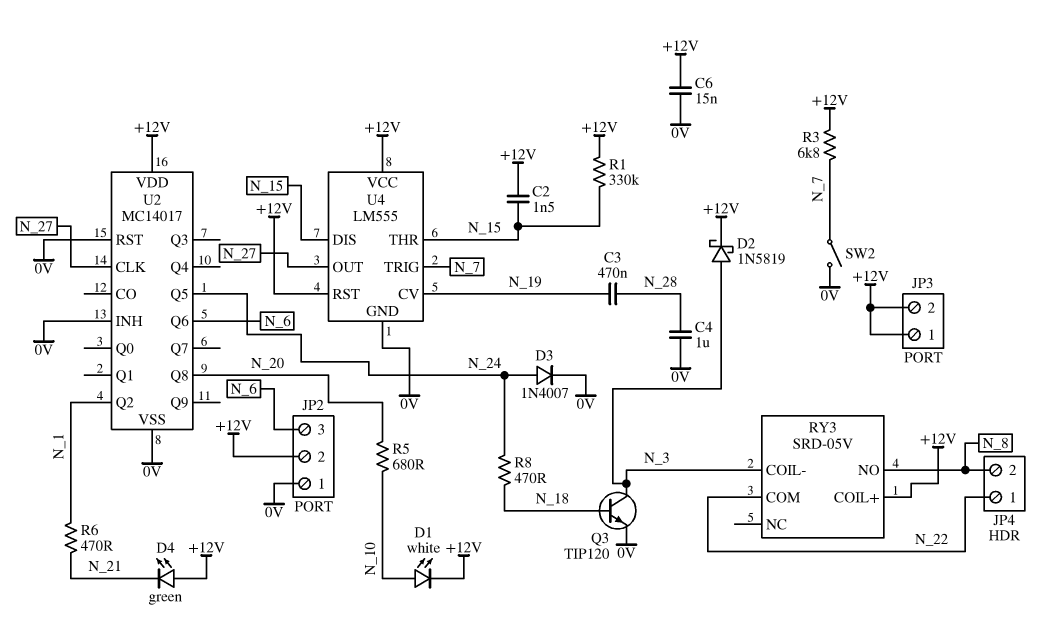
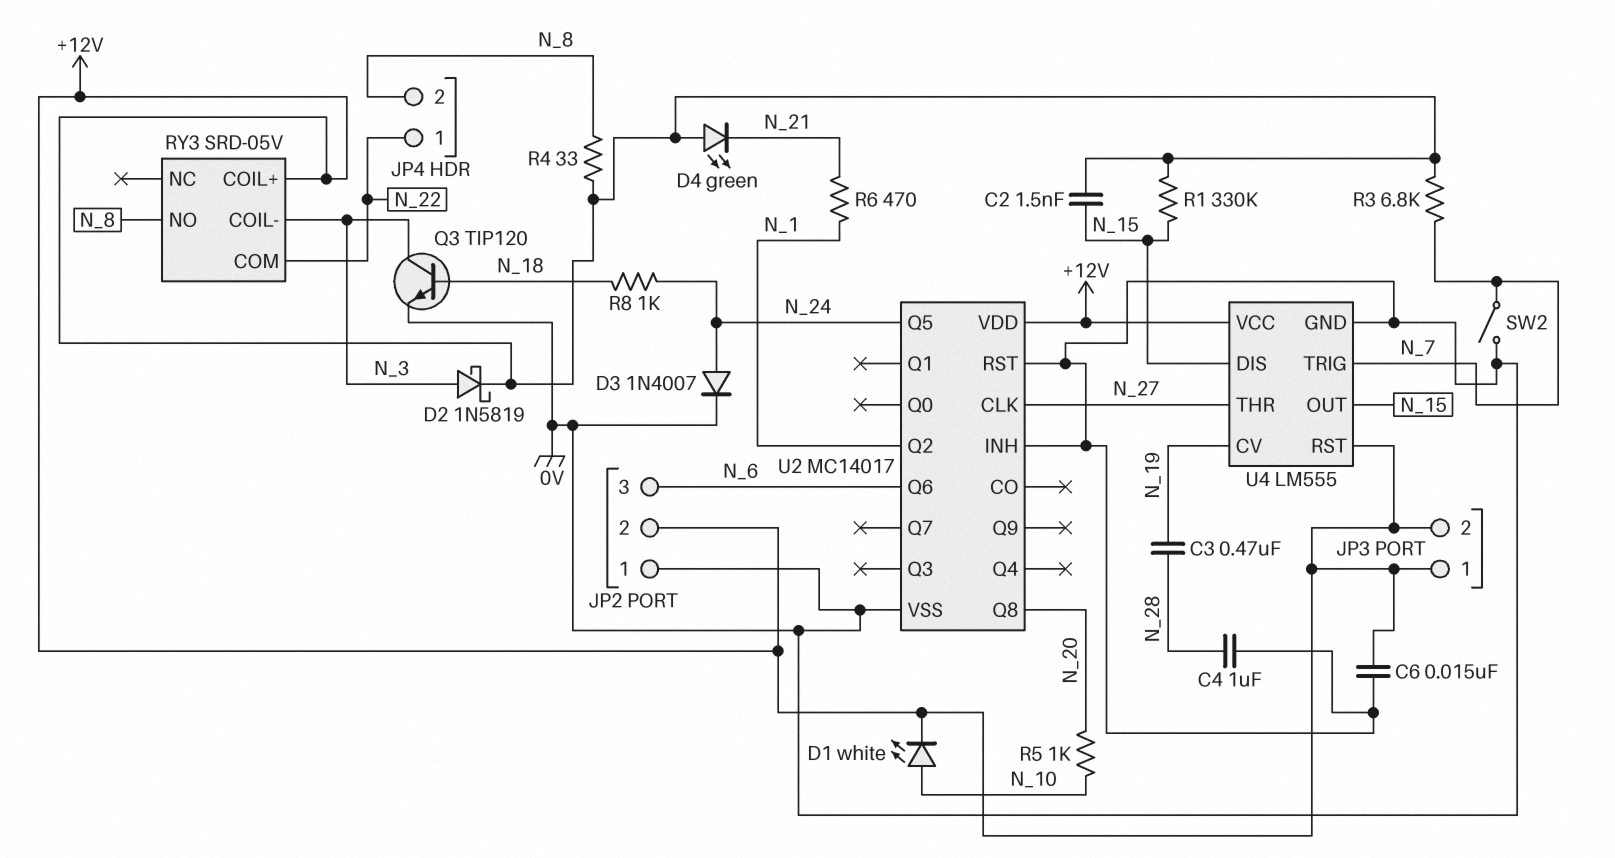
R4: none -> 33 (+12V, N_8)
R5: 680 (N_10, N_20) -> 1k (N_10, N_20)
R8: 470 (N_18, N_24) -> 1k (N_18, N_24)
U4 pin OUT: N_27 -> N_15
U4 pin THR: N_15 -> N_27

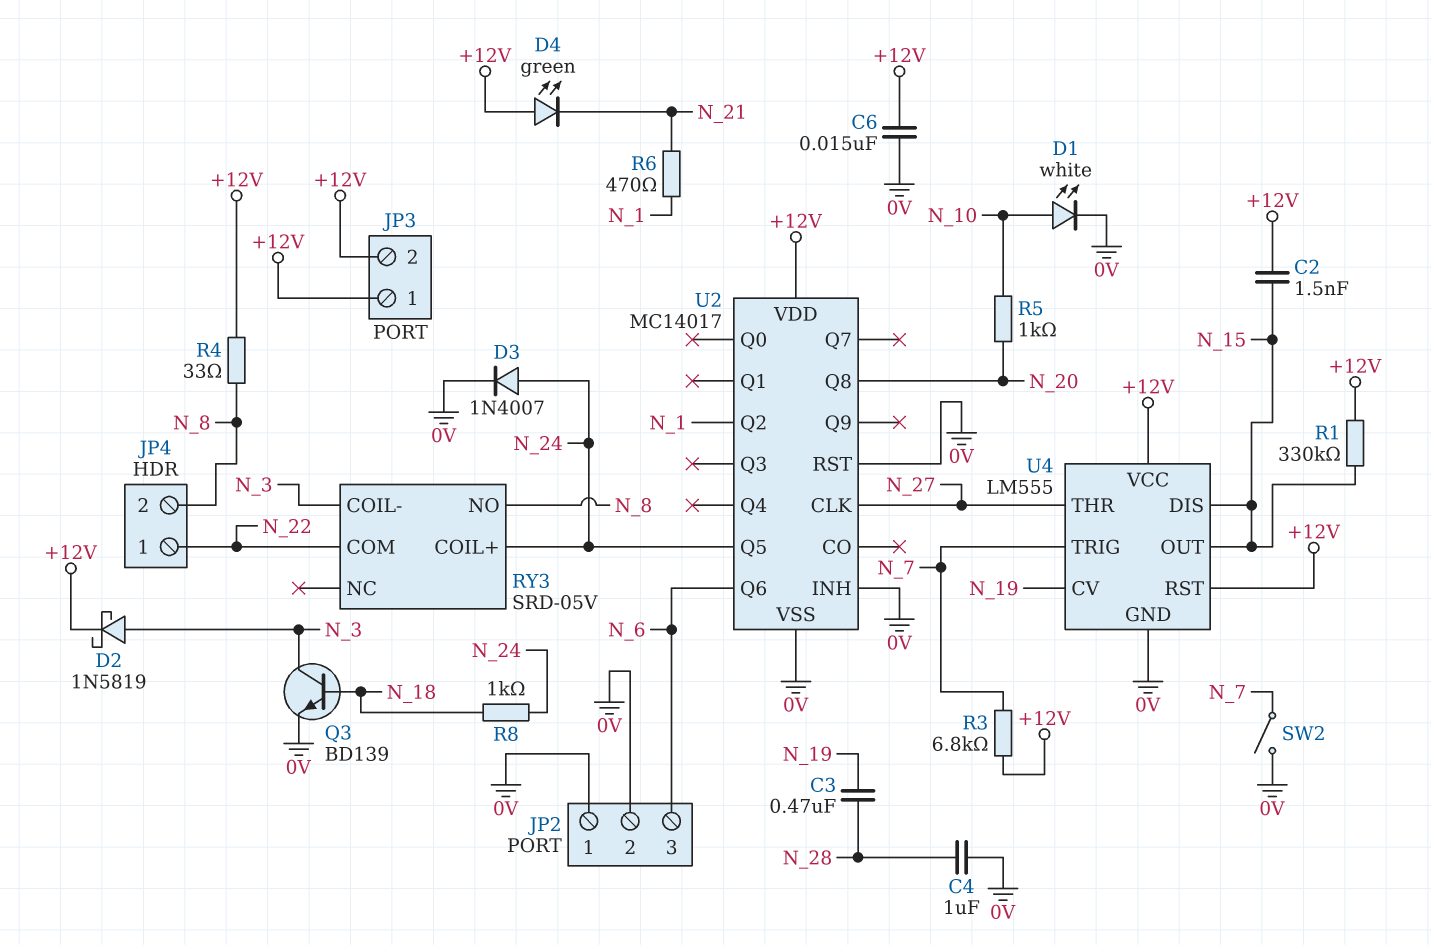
D1: LED white (A N_10, K +12V) -> LED white (A N_10, K 0V)
JP2 pin 2: +12V -> 0V
Q3: NPN TIP120 (B N_18, C N_3, E 0V) -> NPN BD139 (B N_18, C N_3, E 0V)
RY3 pin COIL+: +12V -> N_24

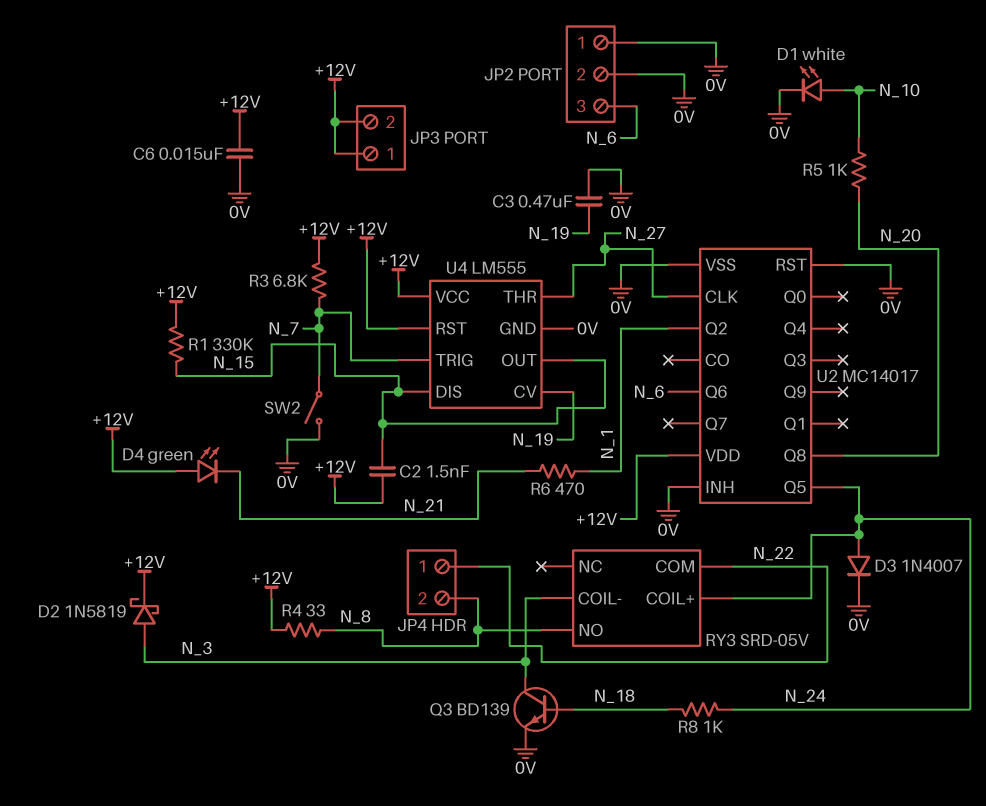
C3: 470nF (N_19, N_28) -> 470nF (0V, N_19)
C4: 1uF (0V, N_28) -> none

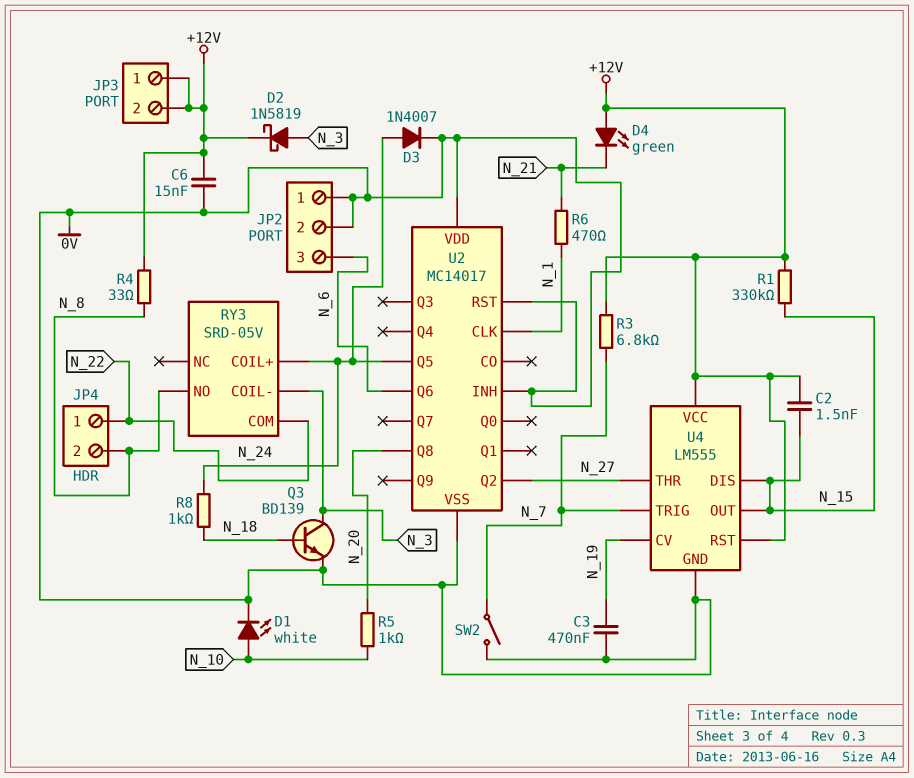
U2 pin CLK: N_27 -> N_1
U2 pin Q2: N_1 -> N_27
U2 pin VDD: +12V -> 0V

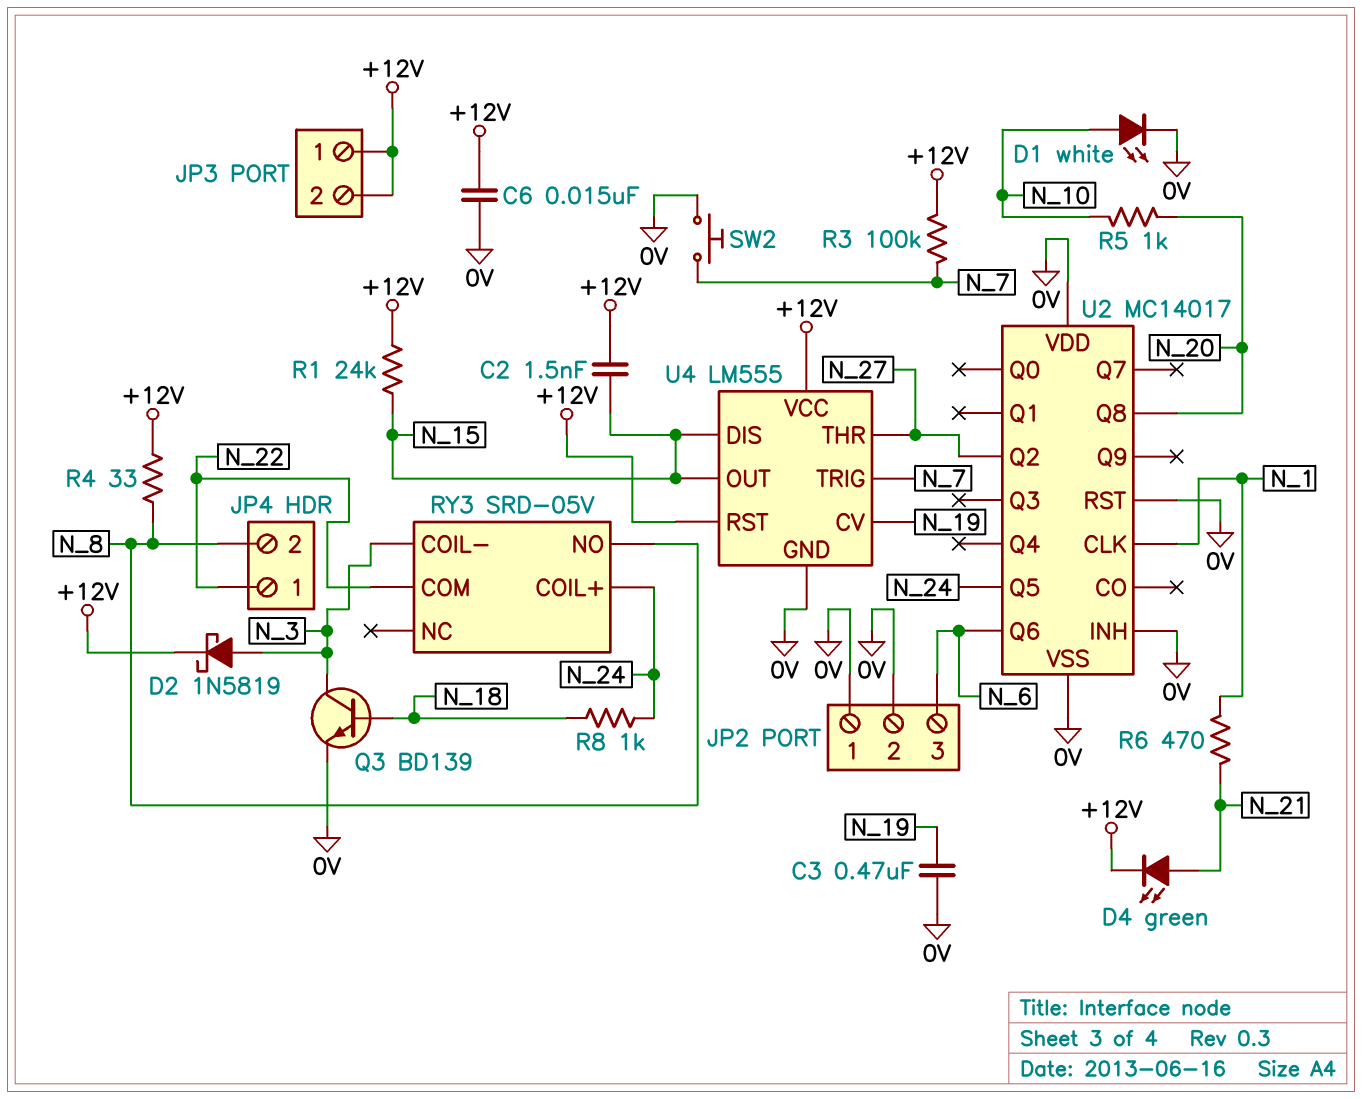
D3: diode 1N4007 (A N_24, K 0V) -> none
D4: LED green (A +12V, K N_21) -> LED green (A N_21, K +12V)
R1: 330k (+12V, N_15) -> 24k (+12V, N_15)
R3: 6.8k (+12V, N_7) -> 100k (+12V, N_7)
SW2: switch (0V, N_7) -> button (0V, N_7)

